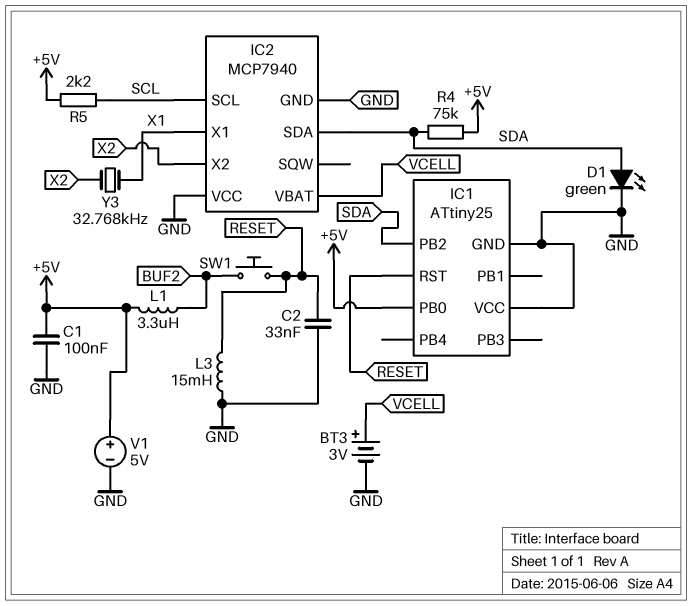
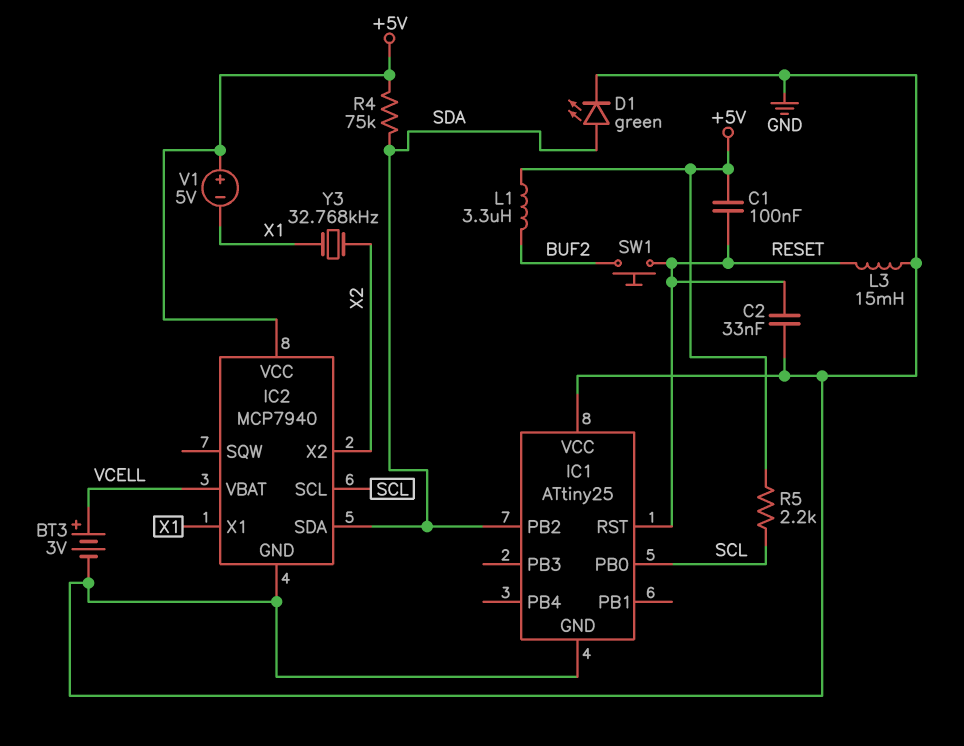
C1: 100nF (+5V, GND) -> 100nF (+5V, RESET)
IC1 pin PB0: +5V -> SCL
IC2 pin VCC: GND -> +5V
V1: 5V (plus +5V, minus GND) -> 5V (plus +5V, minus X1)

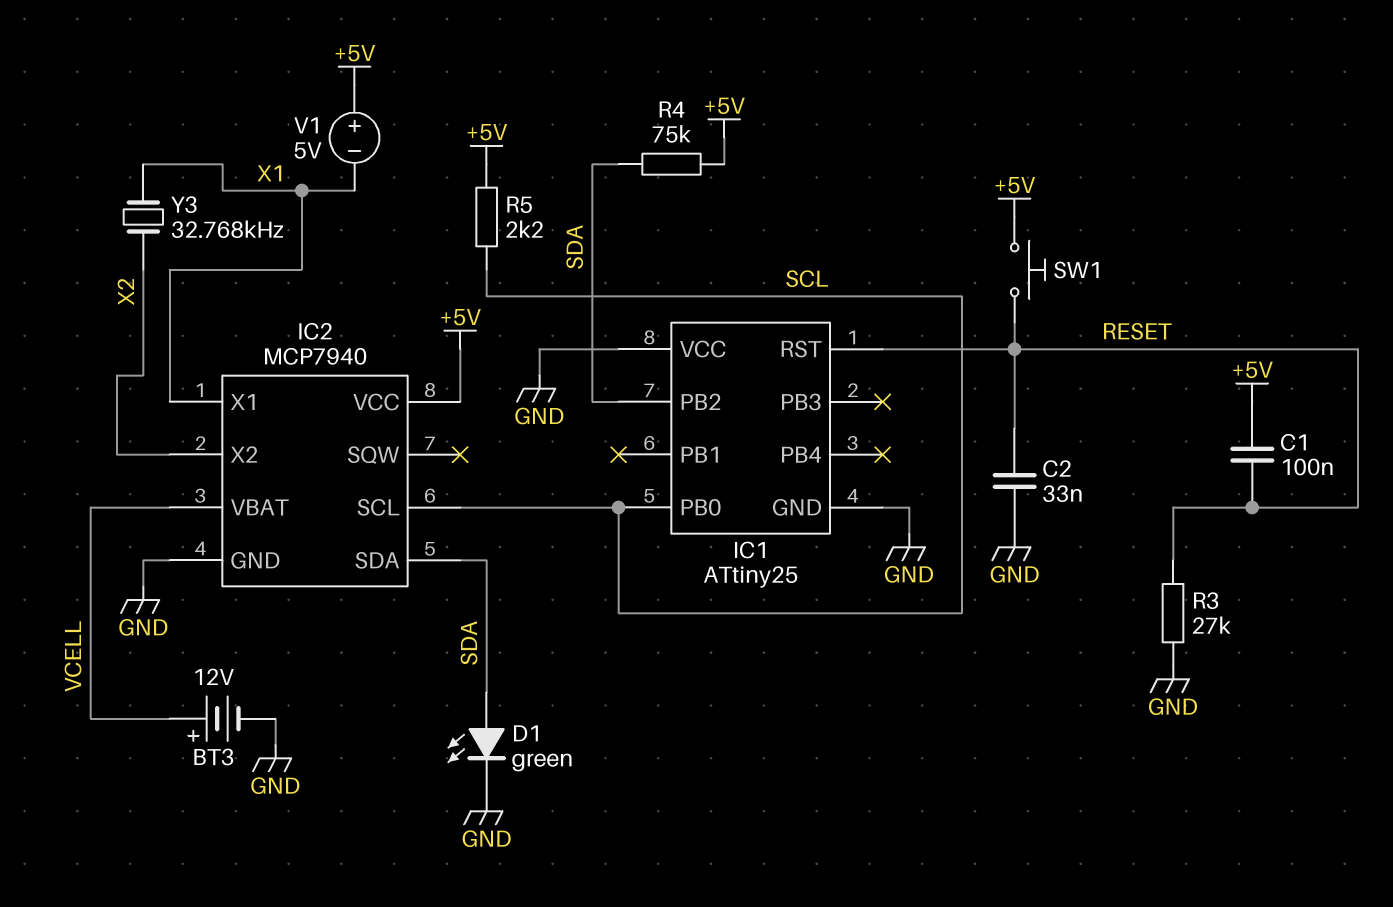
BT3: 3V (plus VCELL, minus GND) -> 12V (plus VCELL, minus GND)
L1: 3.3uH (+5V, BUF2) -> none
L3: 15mH (GND, RESET) -> none
R3: none -> 27k (GND, RESET)
SW1: button (BUF2, RESET) -> button (+5V, RESET)

